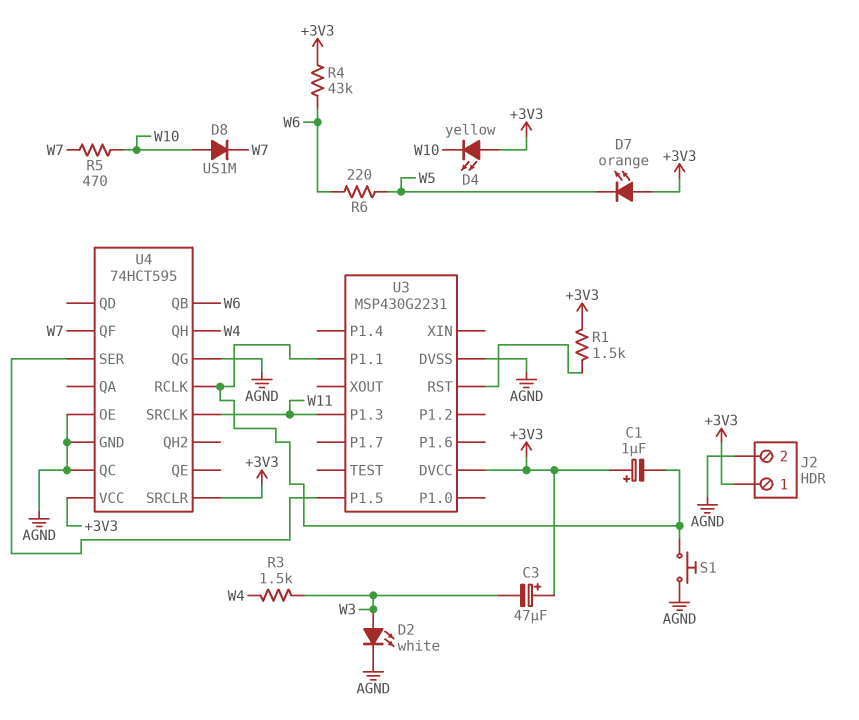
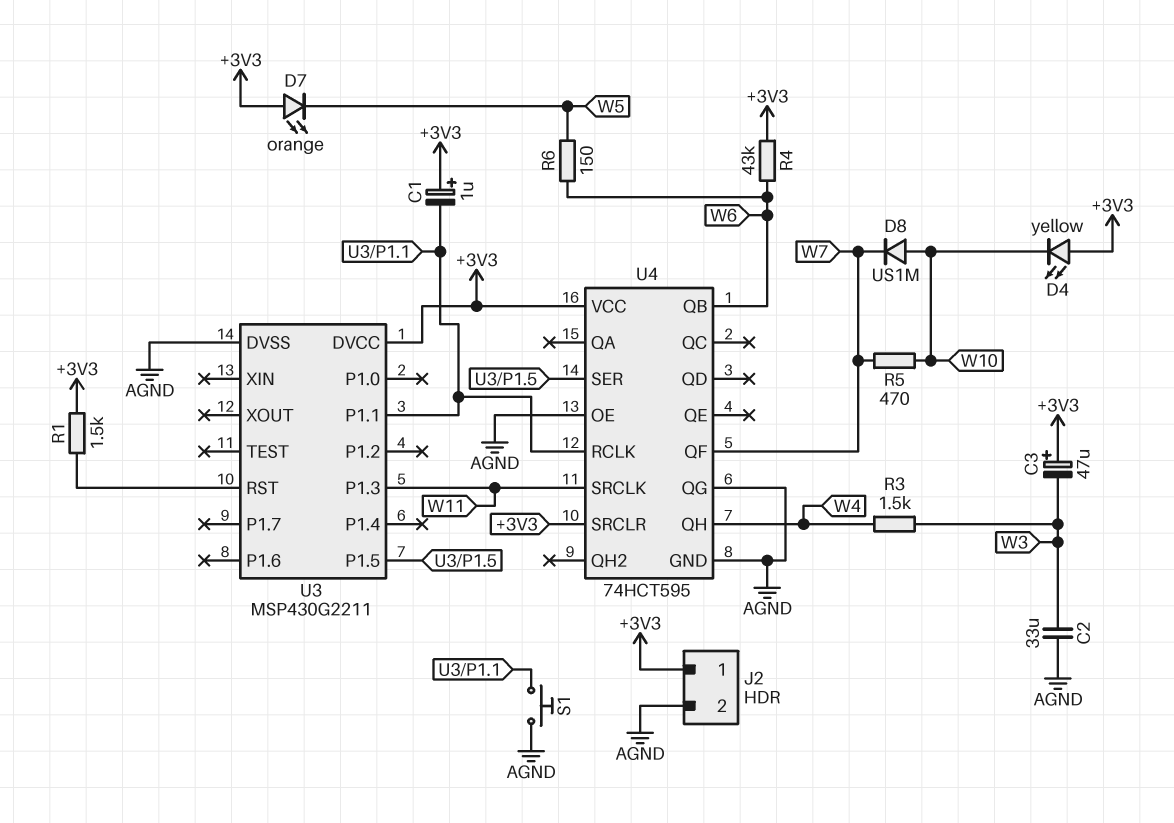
C2: none -> 33uF (AGND, W3)
D2: LED white (A W3, K AGND) -> none
R6: 220 (W5, W6) -> 150 (W5, W6)
U3: MSP430G2231 -> MSP430G2211
U4 pin QC: AGND -> none

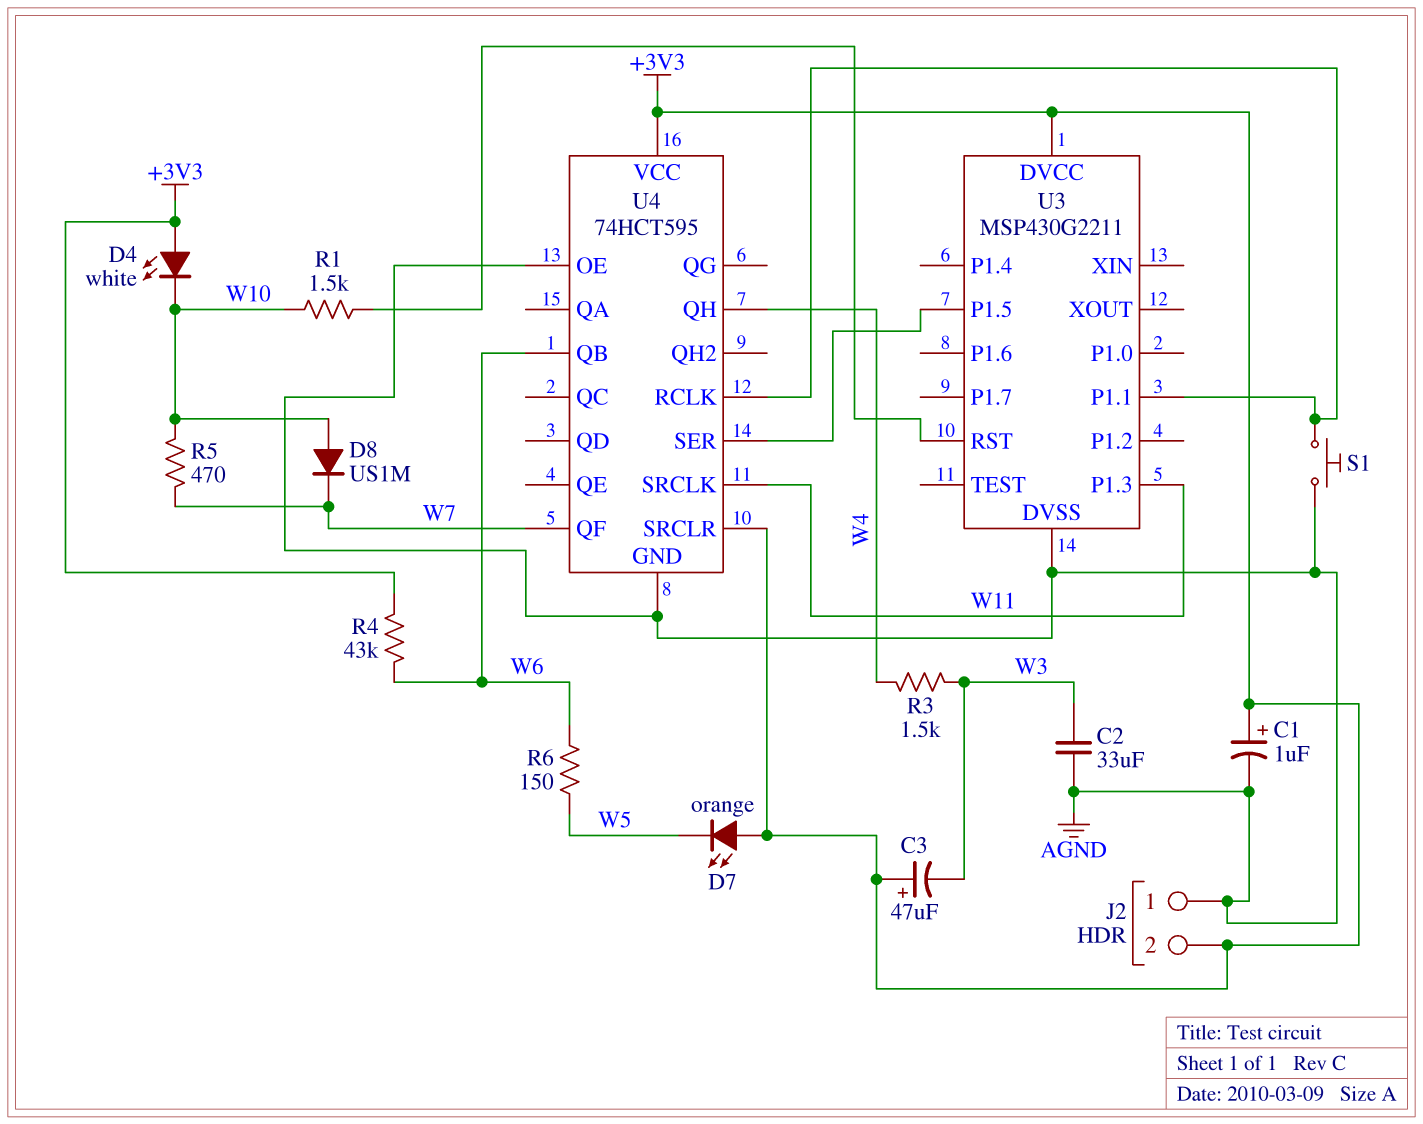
C1: 1uF (plus +3V3, minus U3/P1.1) -> 1uF (plus +3V3, minus AGND)
D4: LED yellow (A +3V3, K W10) -> LED white (A +3V3, K W10)
J2 pin 1: +3V3 -> AGND
J2 pin 2: AGND -> +3V3
R1: 1.5k (+3V3, U3/RST) -> 1.5k (U3/RST, W10)
U4 pin QG: AGND -> none

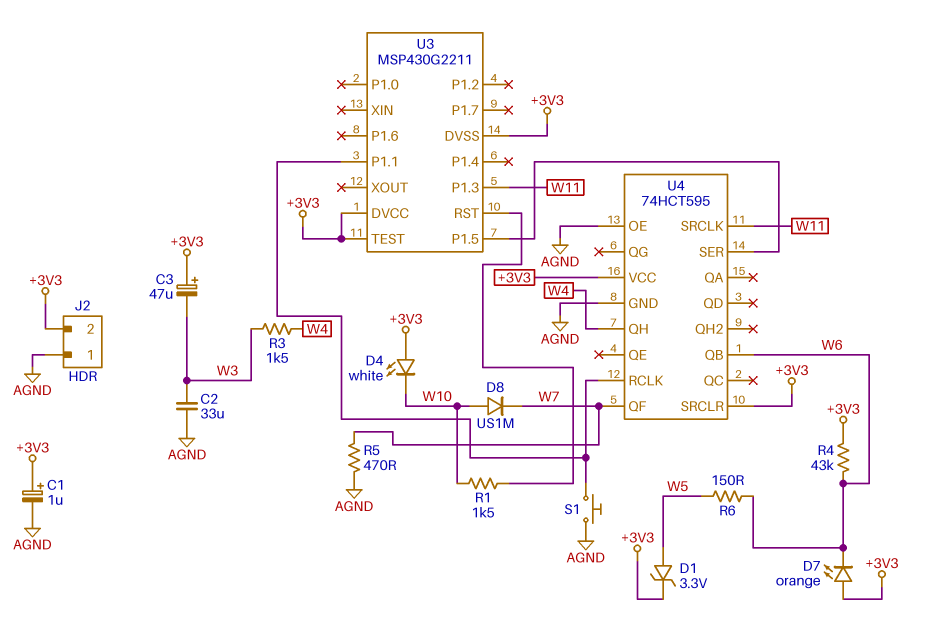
D1: none -> zener 3.3V (A W5, K +3V3)
D7: LED orange (A +3V3, K W5) -> LED orange (A +3V3, K W6)
R5: 470 (W7, W10) -> 470 (AGND, W7)
U3 pin DVSS: AGND -> +3V3
U3 pin TEST: none -> +3V3

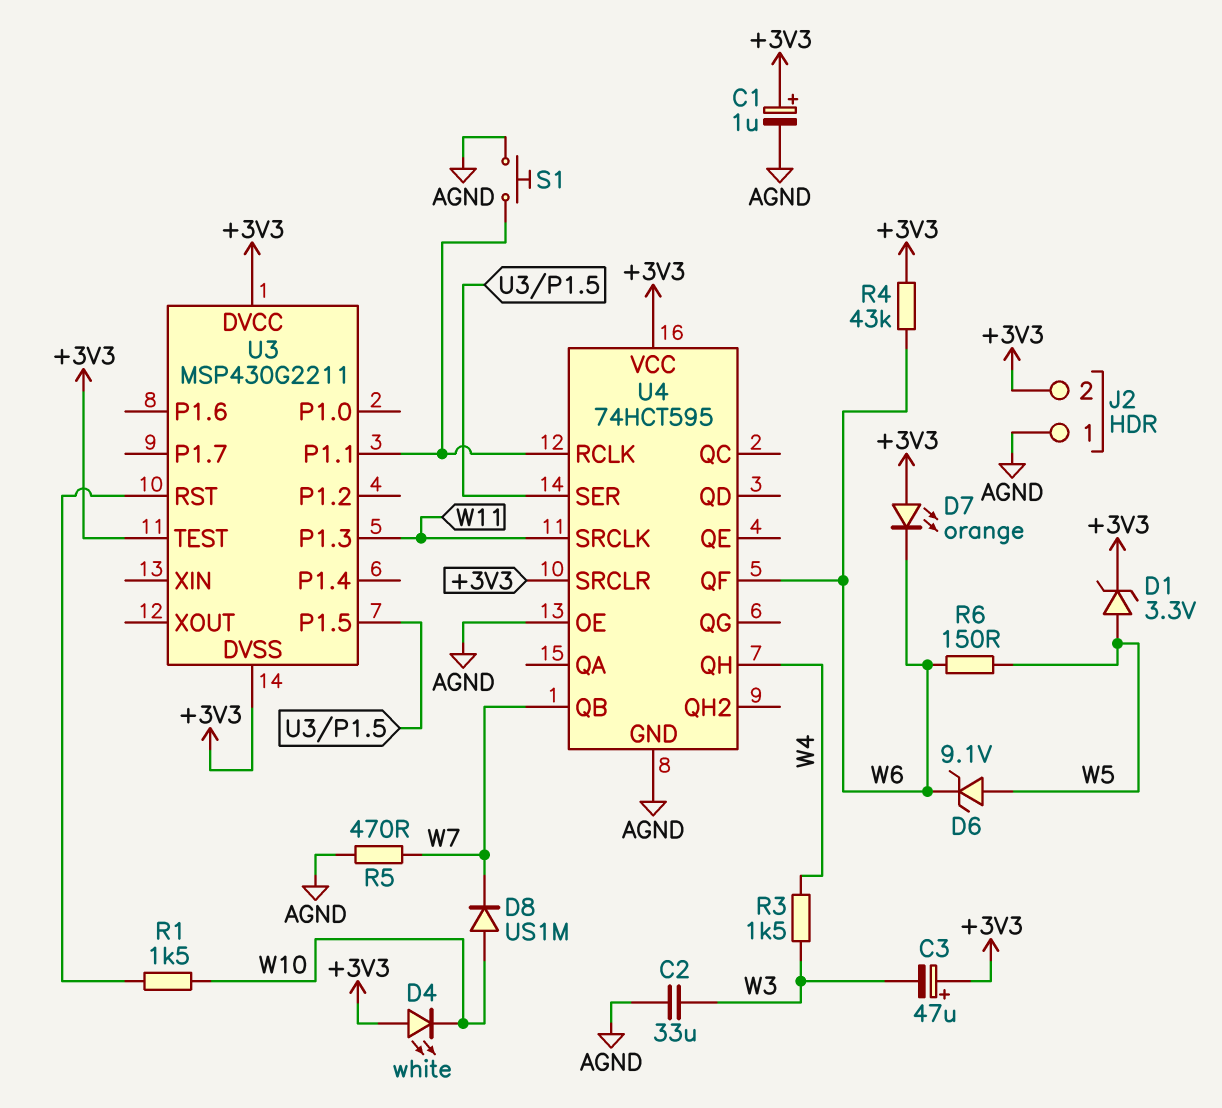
D6: none -> zener 9.1V (A W5, K W6)
U4 pin QB: W6 -> W7
U4 pin QF: W7 -> W6

